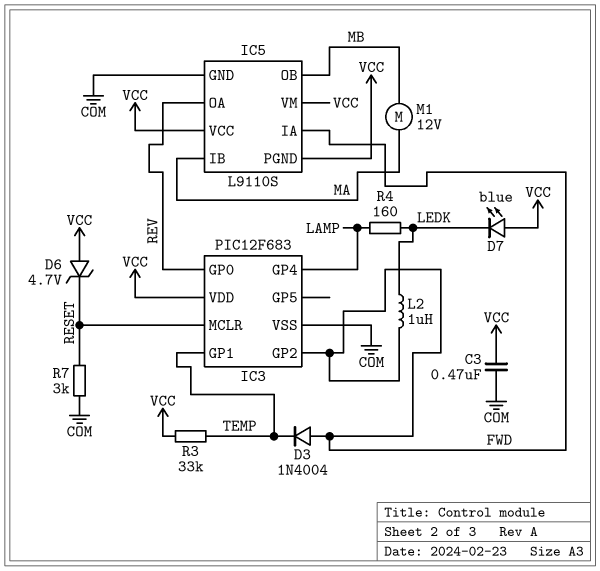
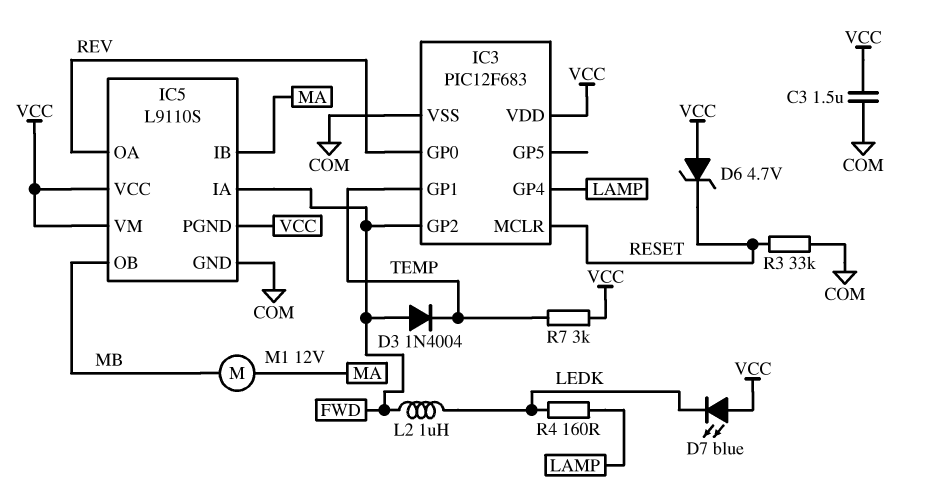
C3: 470nF (COM, VCC) -> 1.5uF (COM, VCC)
R3: 33k (TEMP, VCC) -> 33k (COM, RESET)
R7: 3k (COM, RESET) -> 3k (TEMP, VCC)

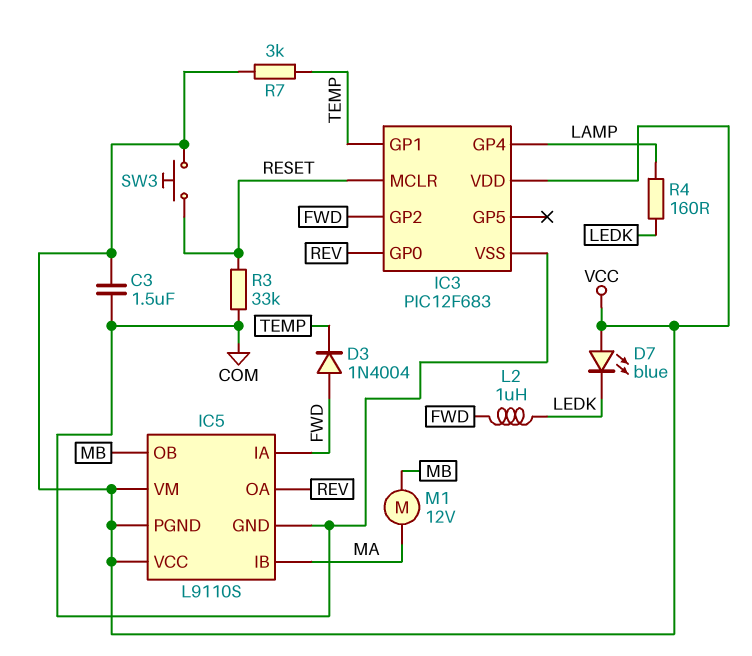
D6: zener 4.7V (A VCC, K RESET) -> none
SW3: none -> button (RESET, VCC)

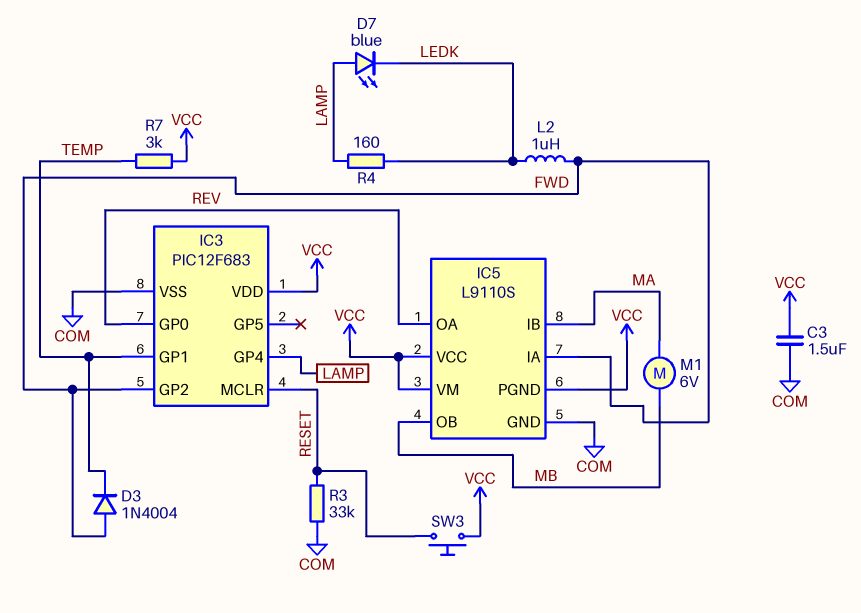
D7: LED blue (A VCC, K LEDK) -> LED blue (A LAMP, K LEDK)
M1: motor 12V (MA, MB) -> motor 6V (MA, MB)

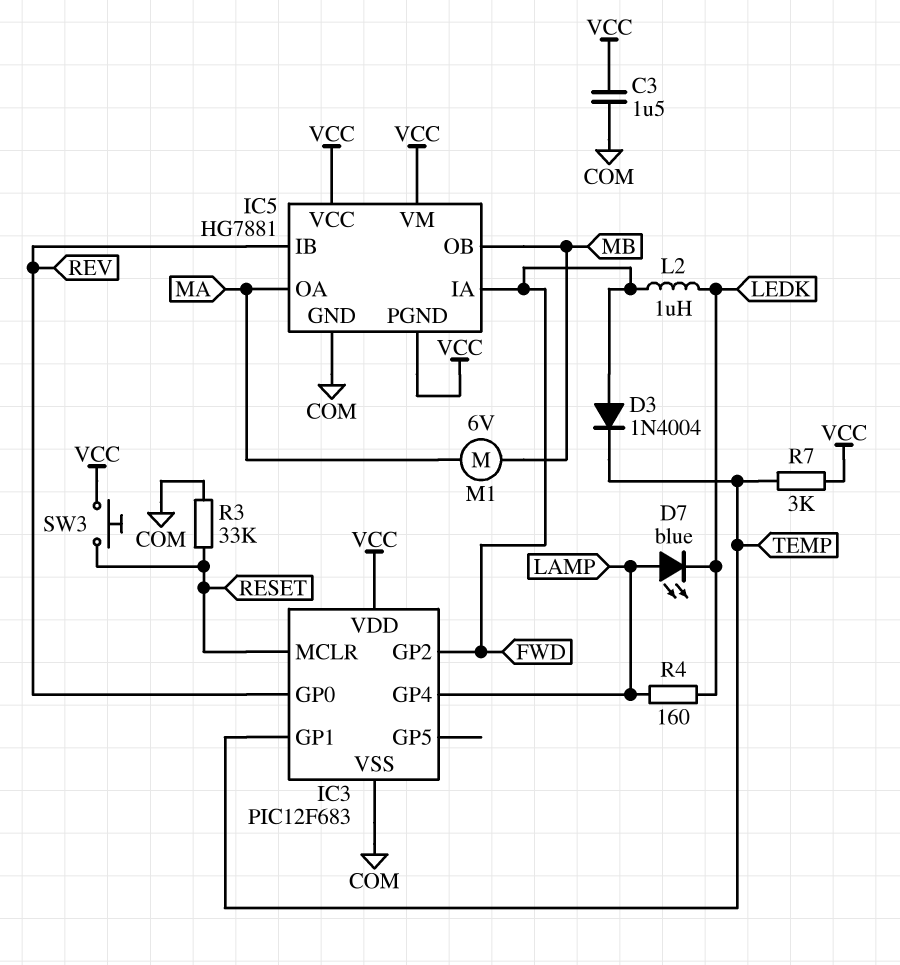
IC5: L9110S -> HG7881
IC5 pin IB: MA -> REV
IC5 pin OA: REV -> MA

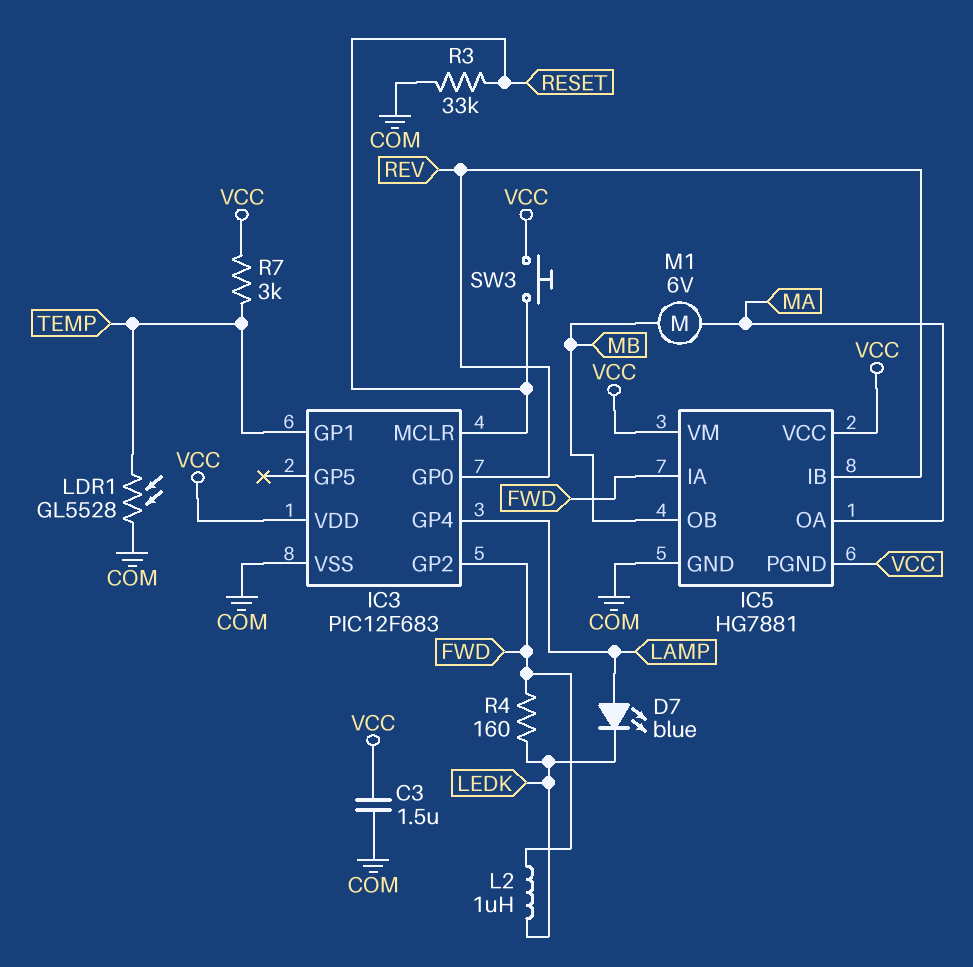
D3: diode 1N4004 (A FWD, K TEMP) -> none
LDR1: none -> GL5528 (COM, TEMP)
R4: 160 (LAMP, LEDK) -> 160 (FWD, LEDK)

